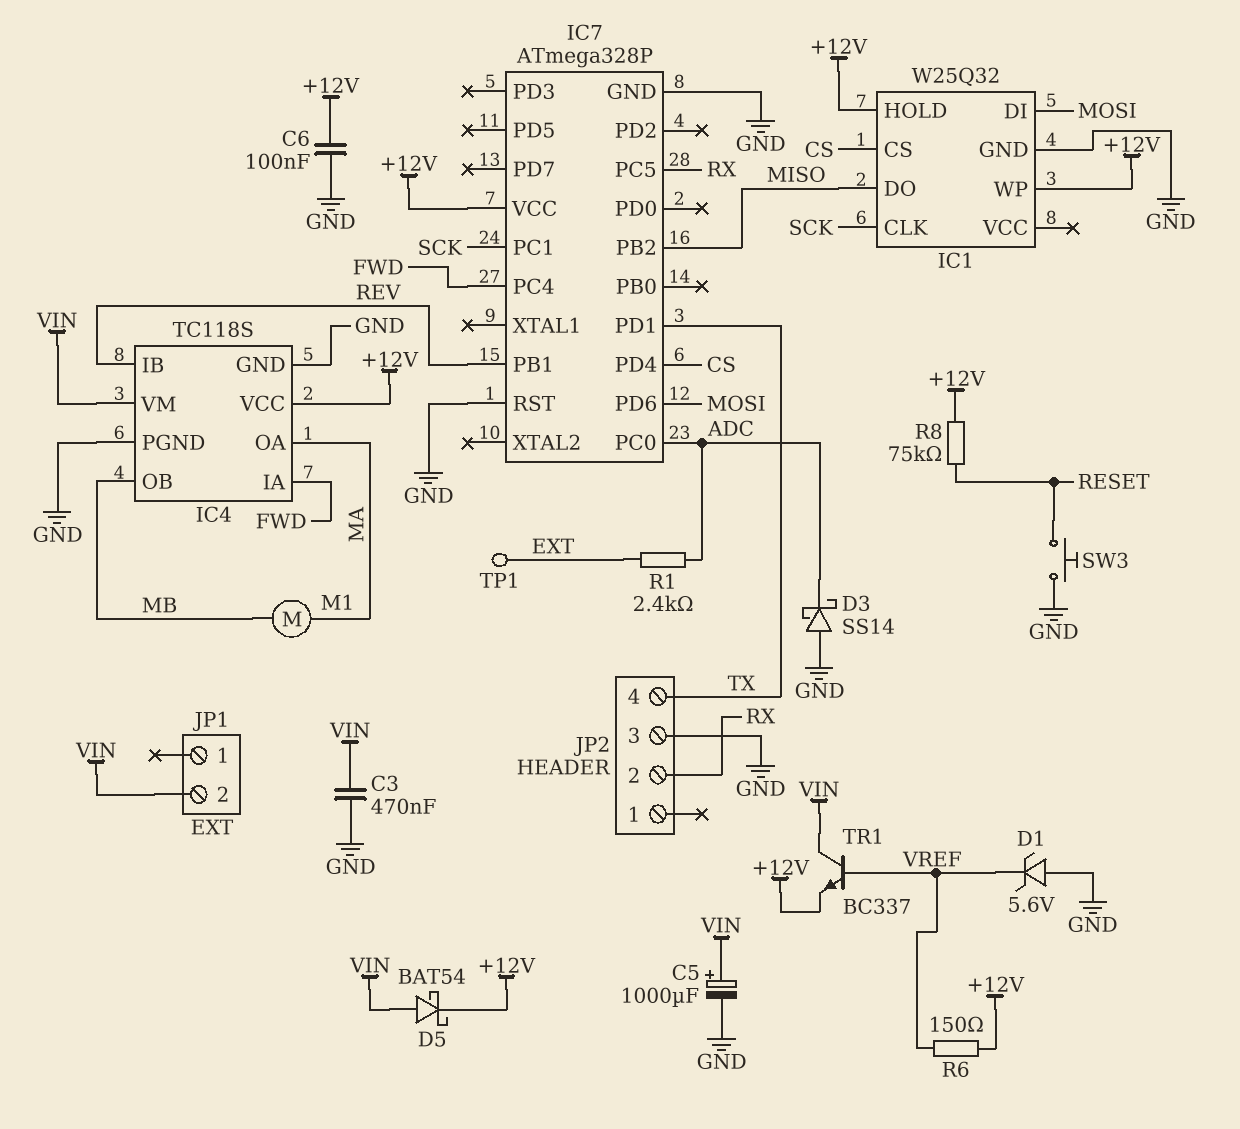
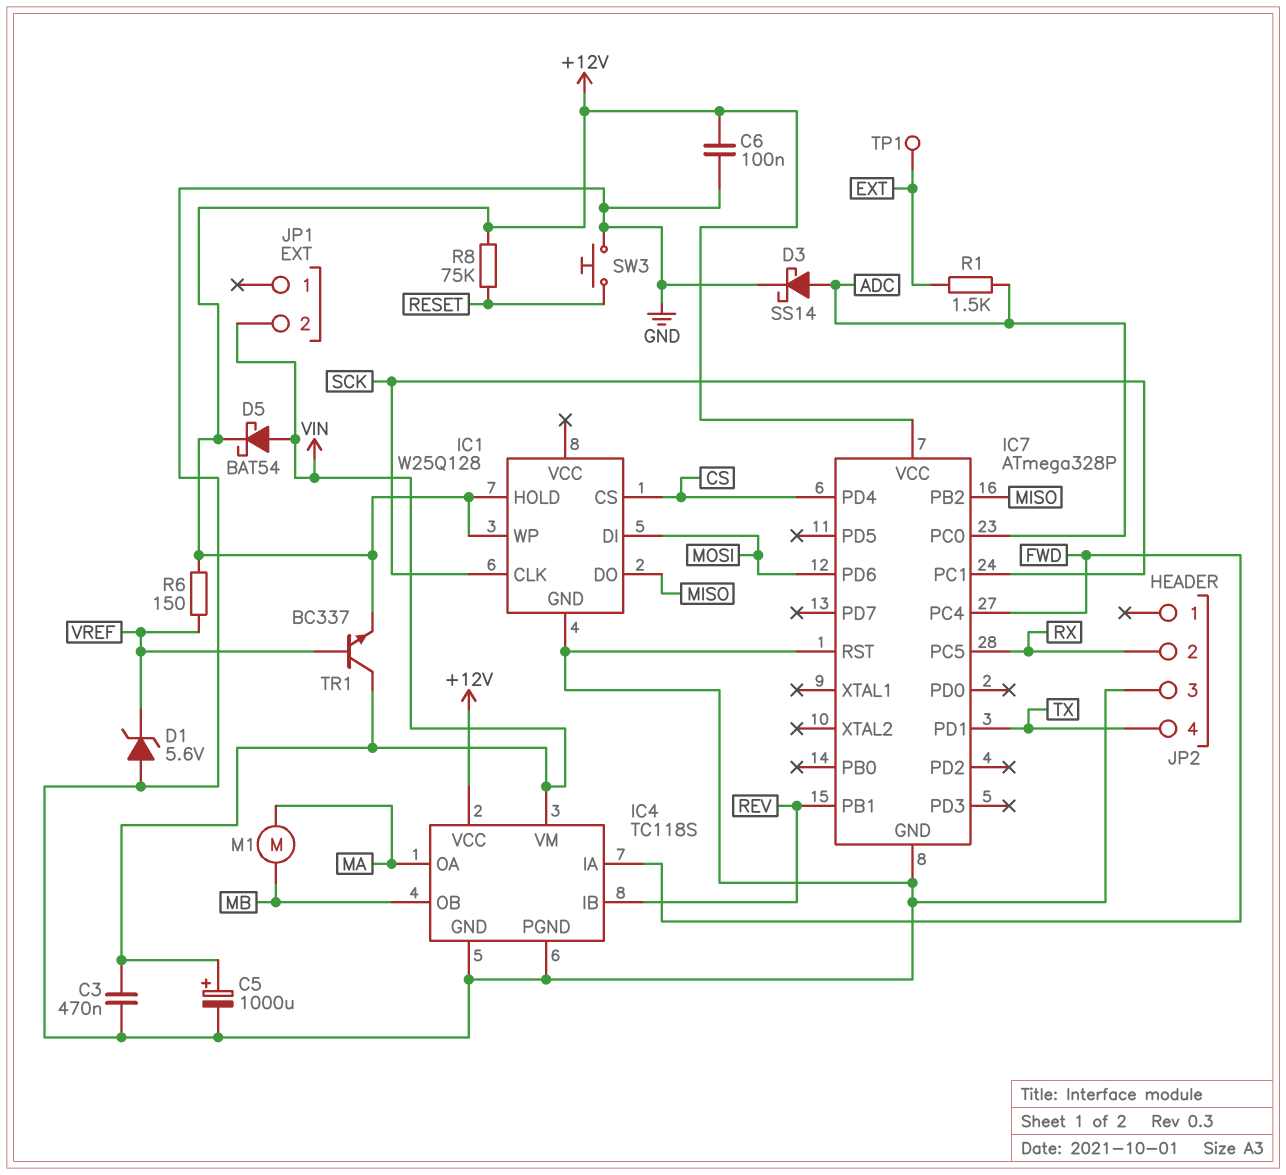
D3: schottky SS14 (A GND, K ADC) -> schottky SS14 (A ADC, K GND)
IC1: W25Q32 -> W25Q128
R1: 2.4k (ADC, EXT) -> 1.5k (ADC, EXT)

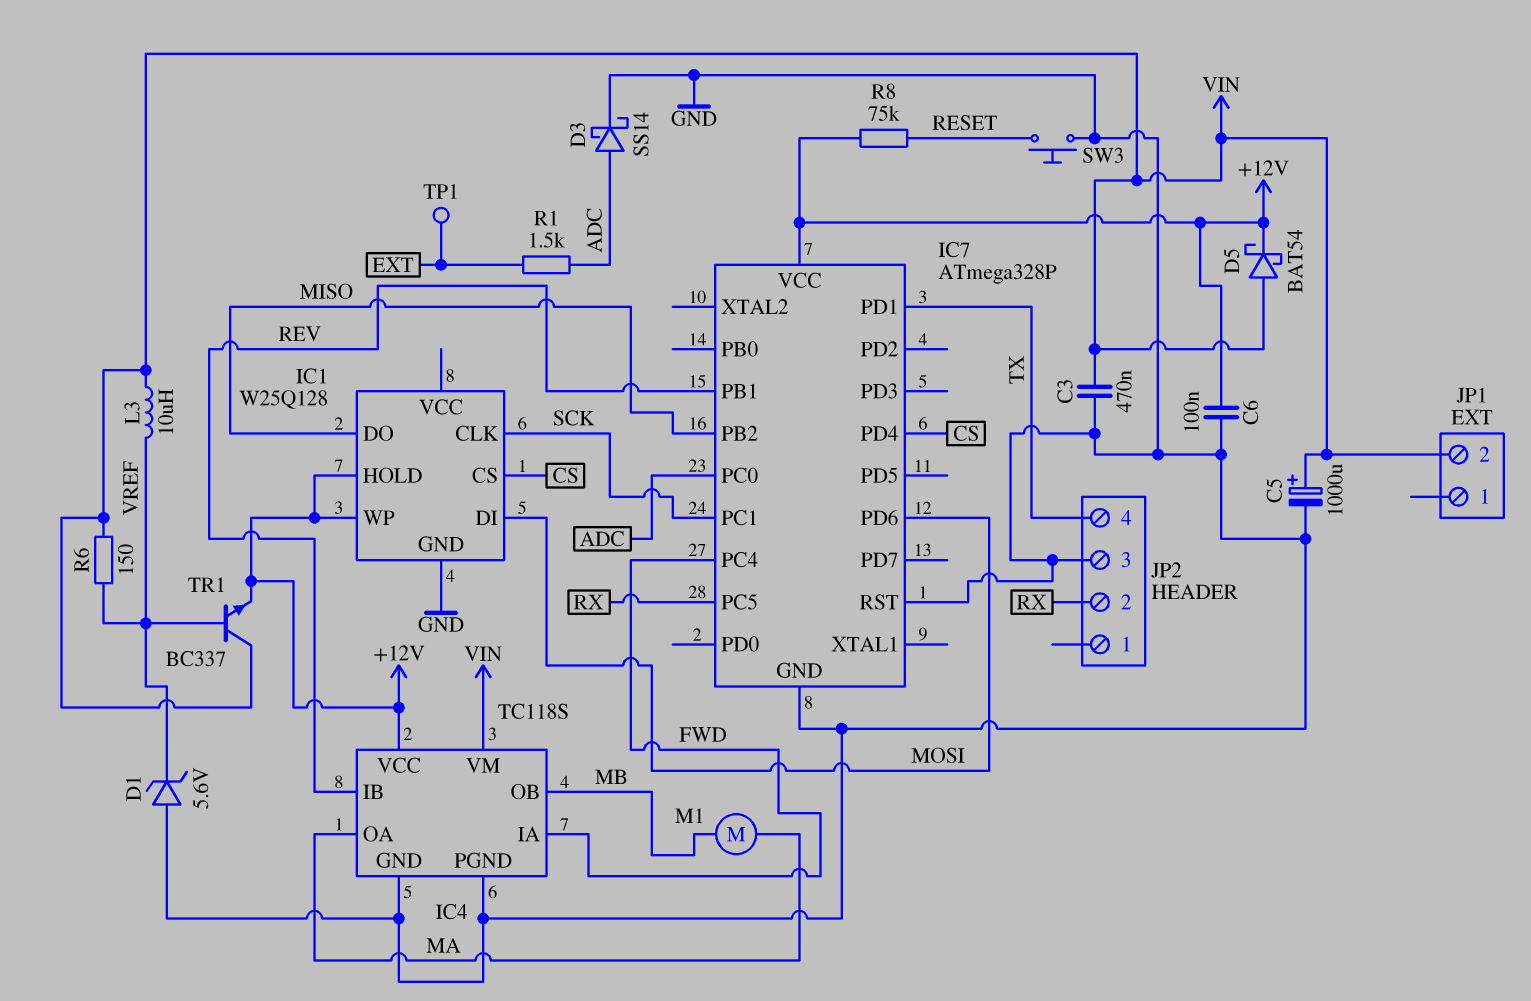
L3: none -> 10uH (VIN, VREF)
R6: 150 (+12V, VREF) -> 150 (VIN, VREF)

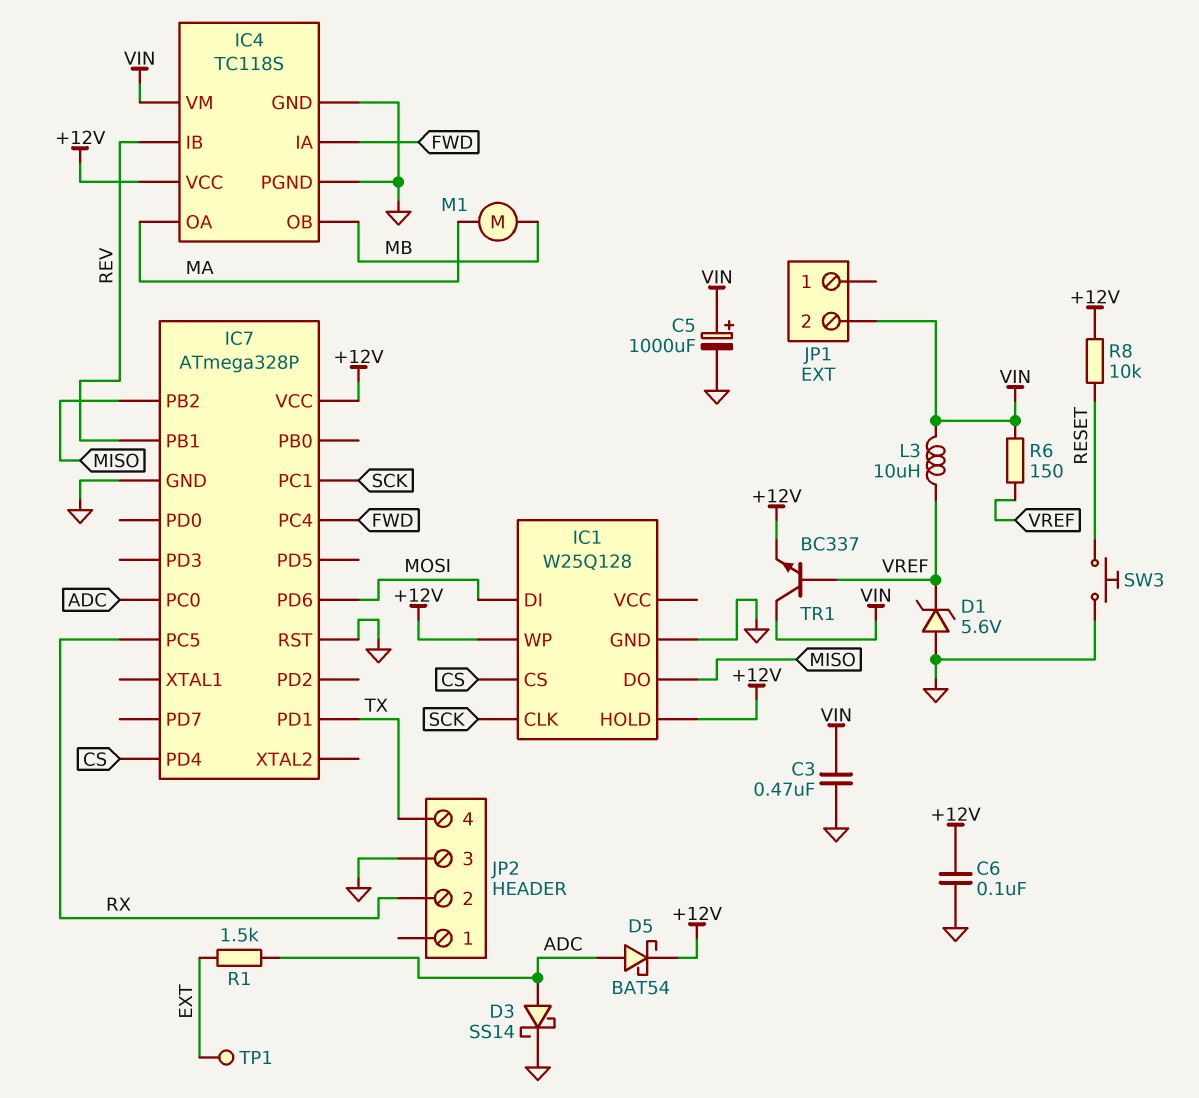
D5: schottky BAT54 (A VIN, K +12V) -> schottky BAT54 (A ADC, K +12V)
R8: 75k (+12V, RESET) -> 10k (+12V, RESET)

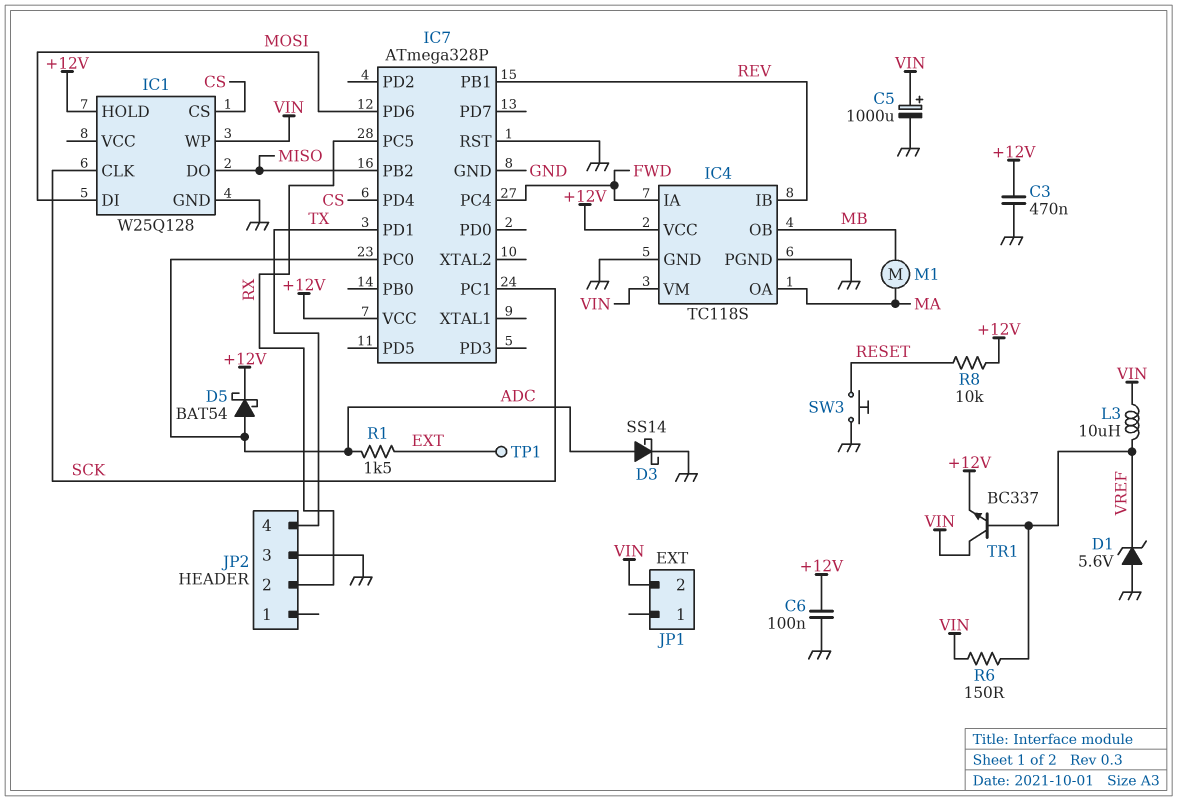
C3: 470nF (GND, VIN) -> 470nF (+12V, GND)
IC1 pin WP: +12V -> VIN

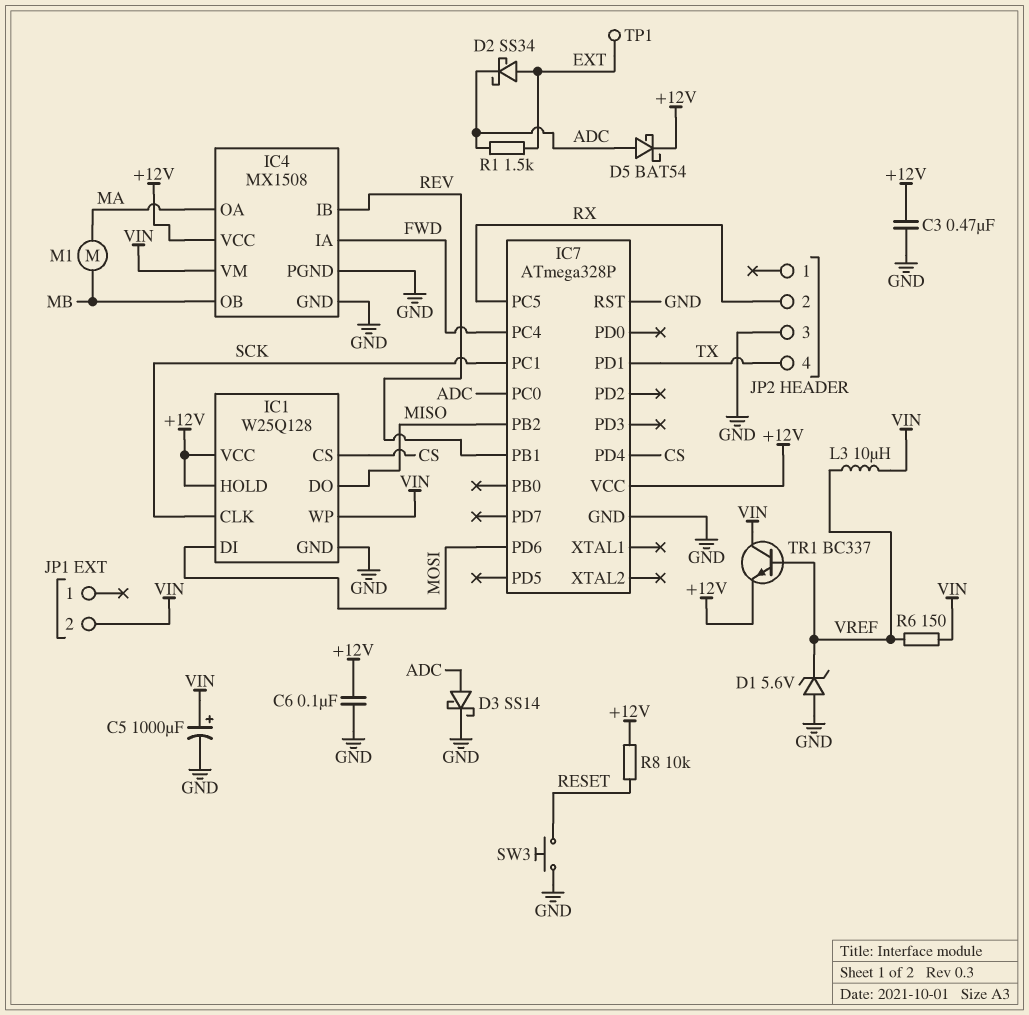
D2: none -> schottky SS34 (A EXT, K ADC)
IC1 pin VCC: none -> +12V
IC4: TC118S -> MX1508

